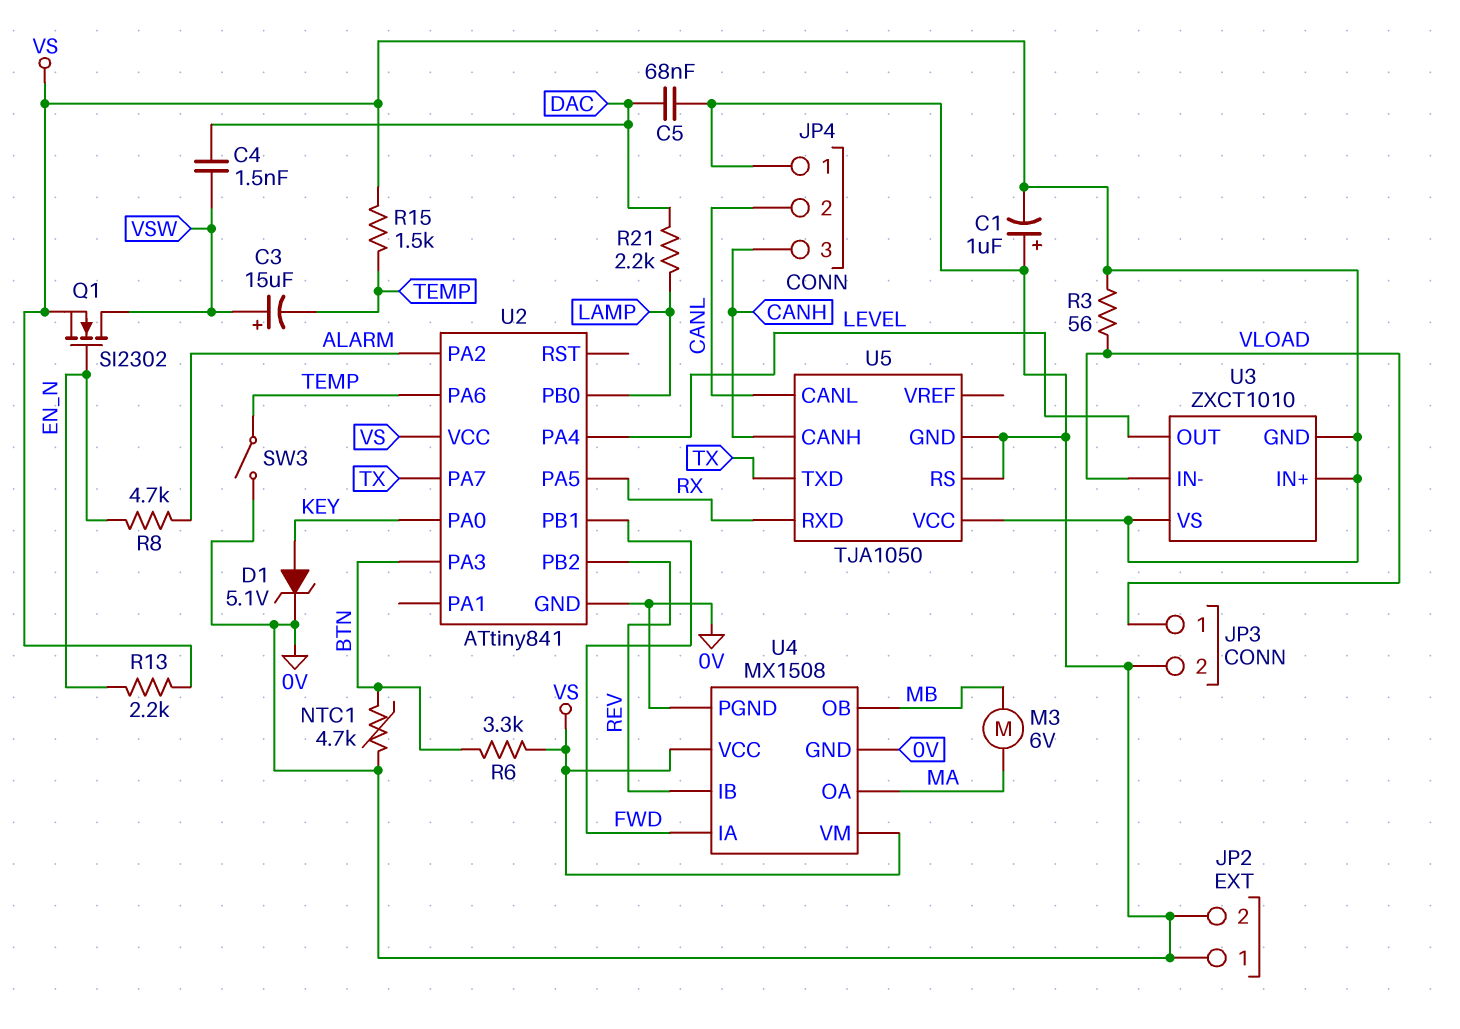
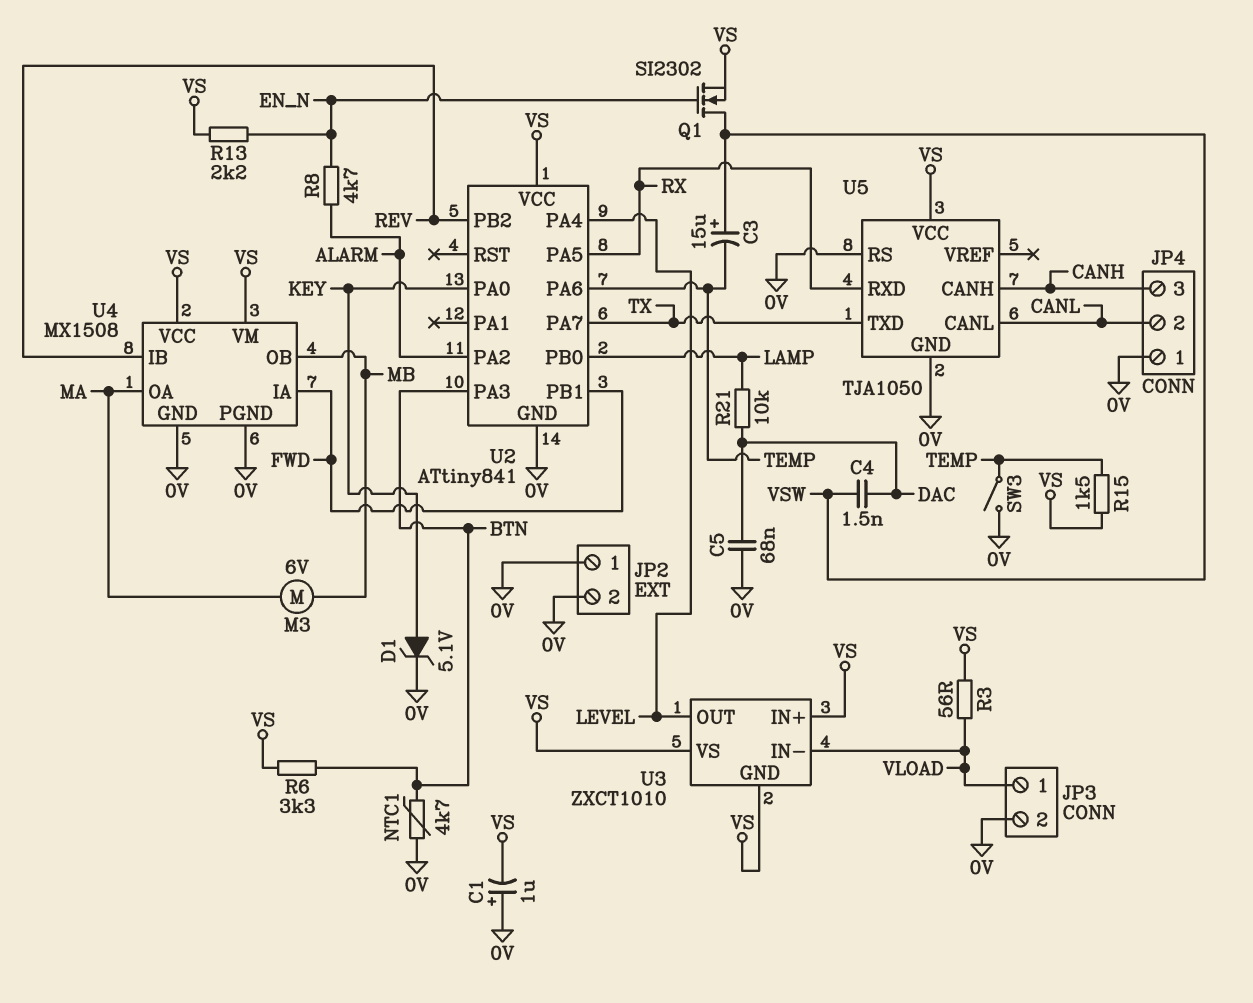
R21: 2.2k (DAC, LAMP) -> 10k (DAC, LAMP)

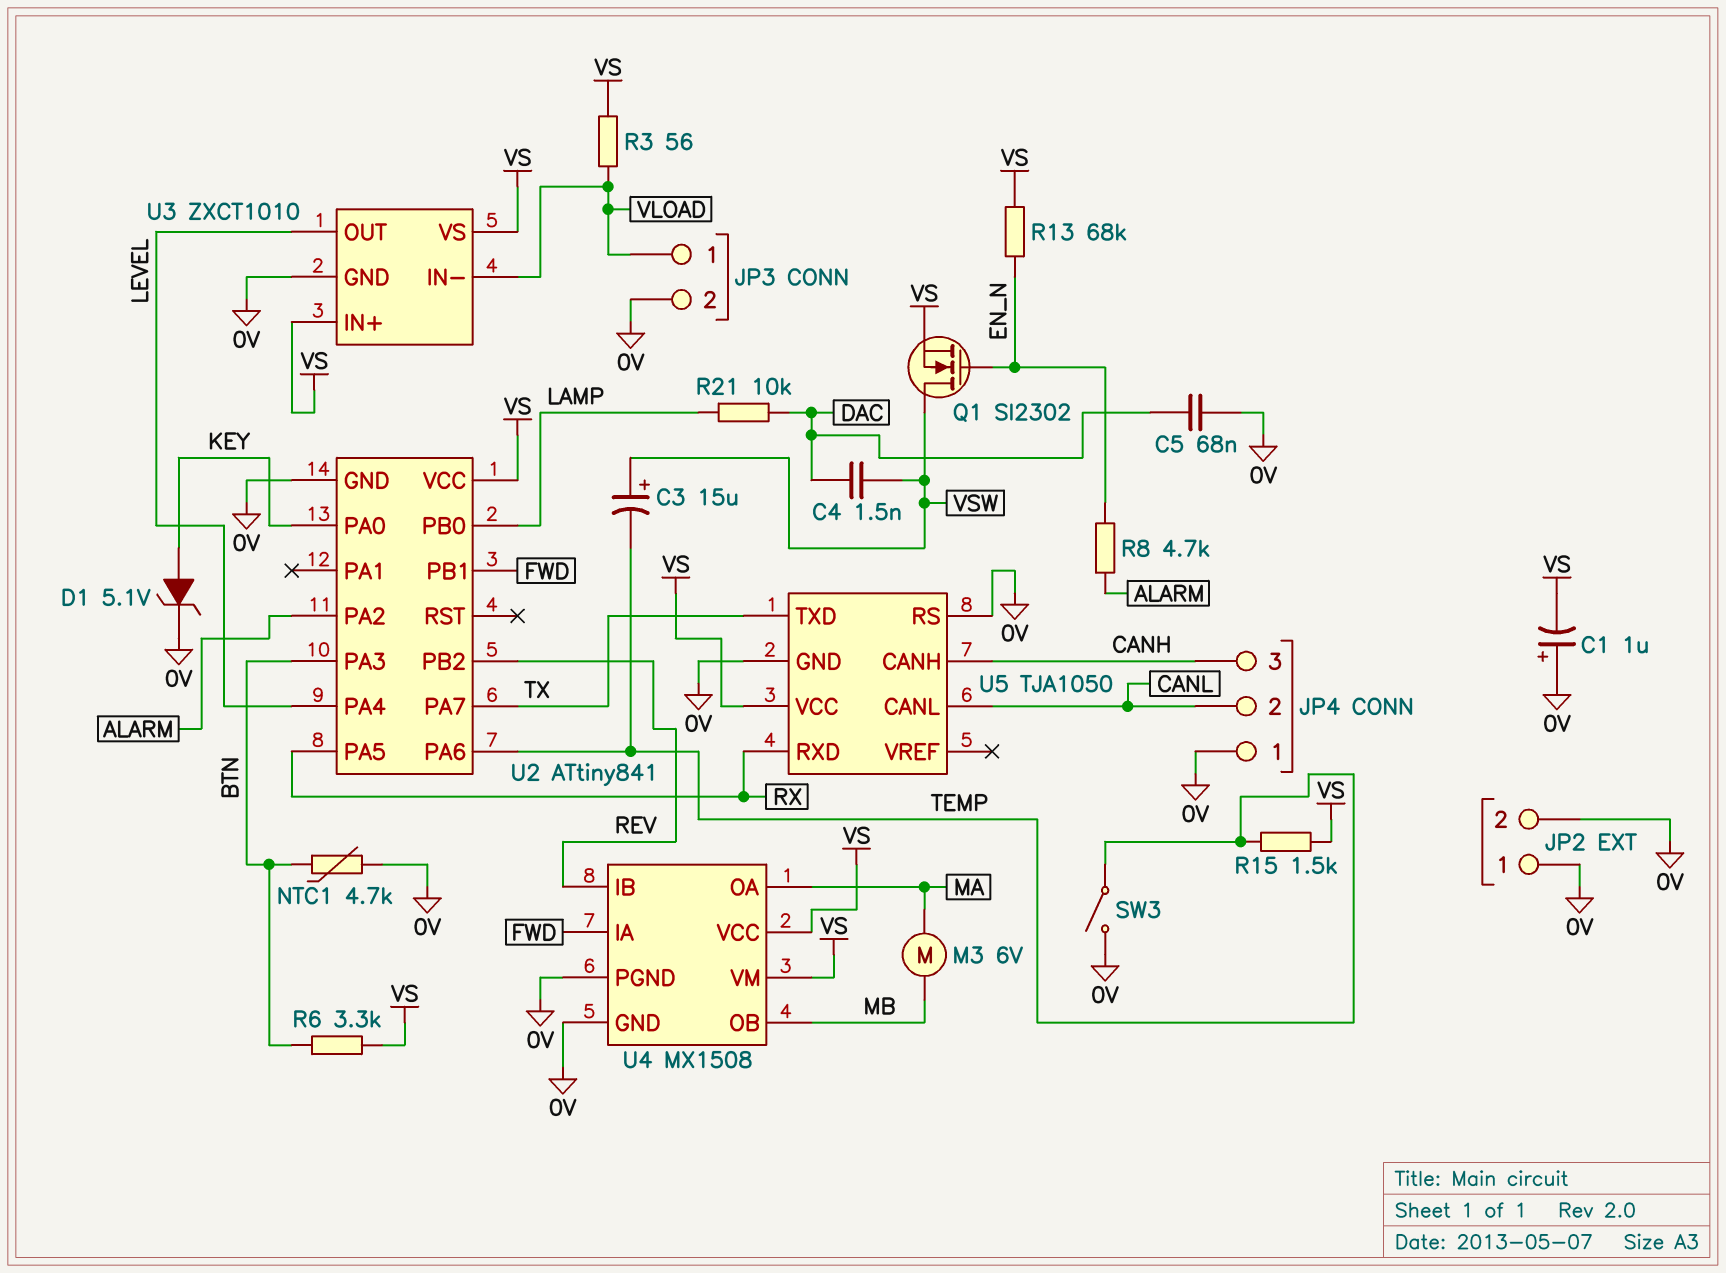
R13: 2.2k (EN_N, VS) -> 68k (EN_N, VS)
U3 pin GND: VS -> 0V

